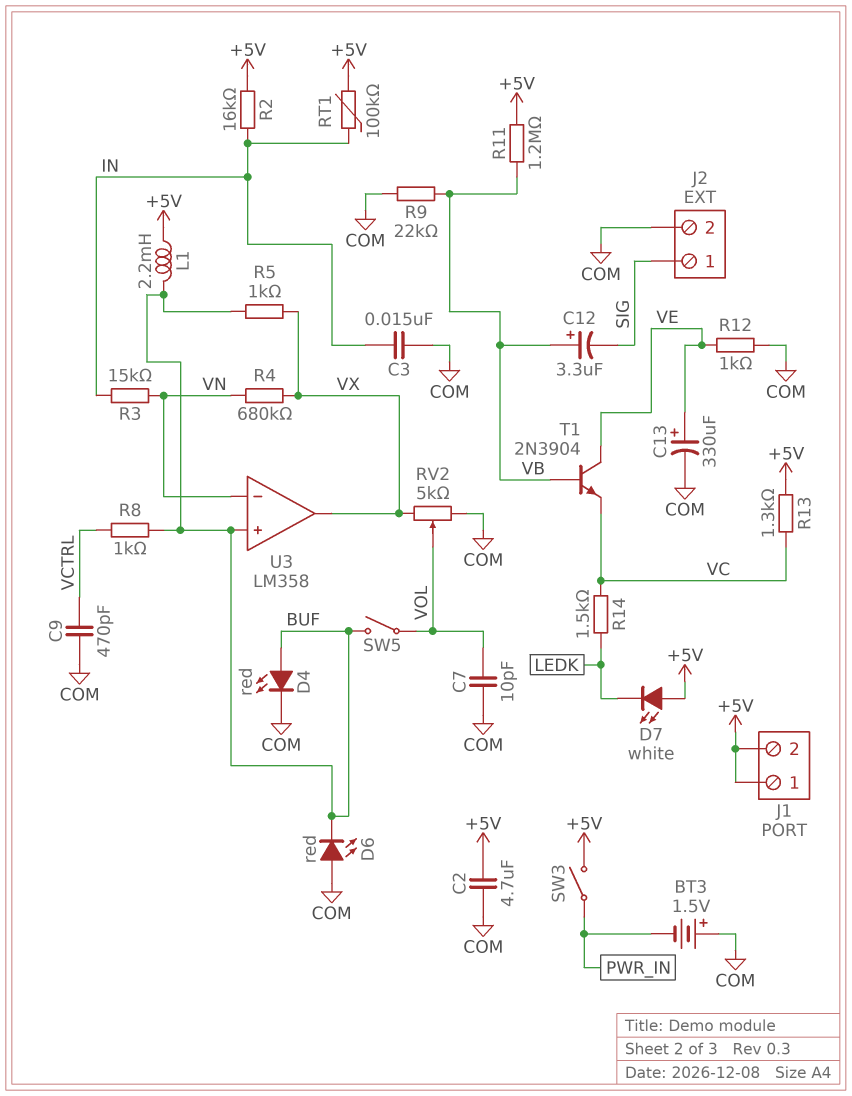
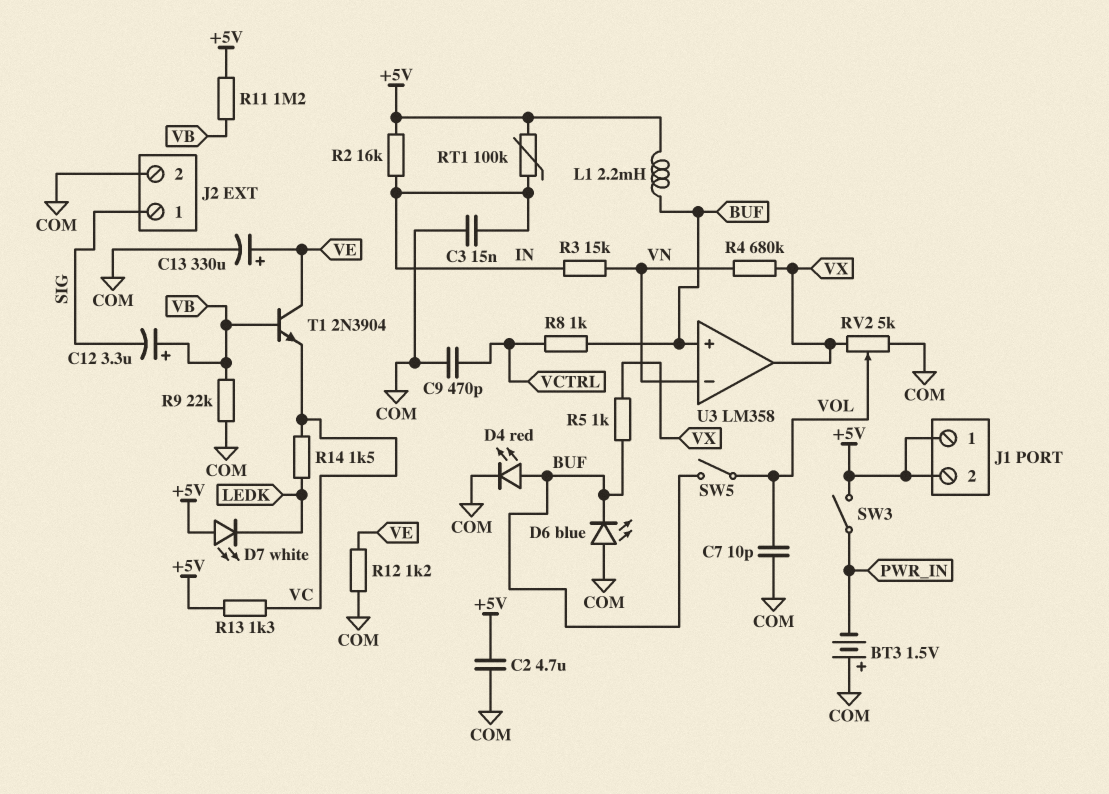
D6: LED red (A COM, K BUF) -> LED blue (A COM, K BUF)
R12: 1k (COM, VE) -> 1.2k (COM, VE)

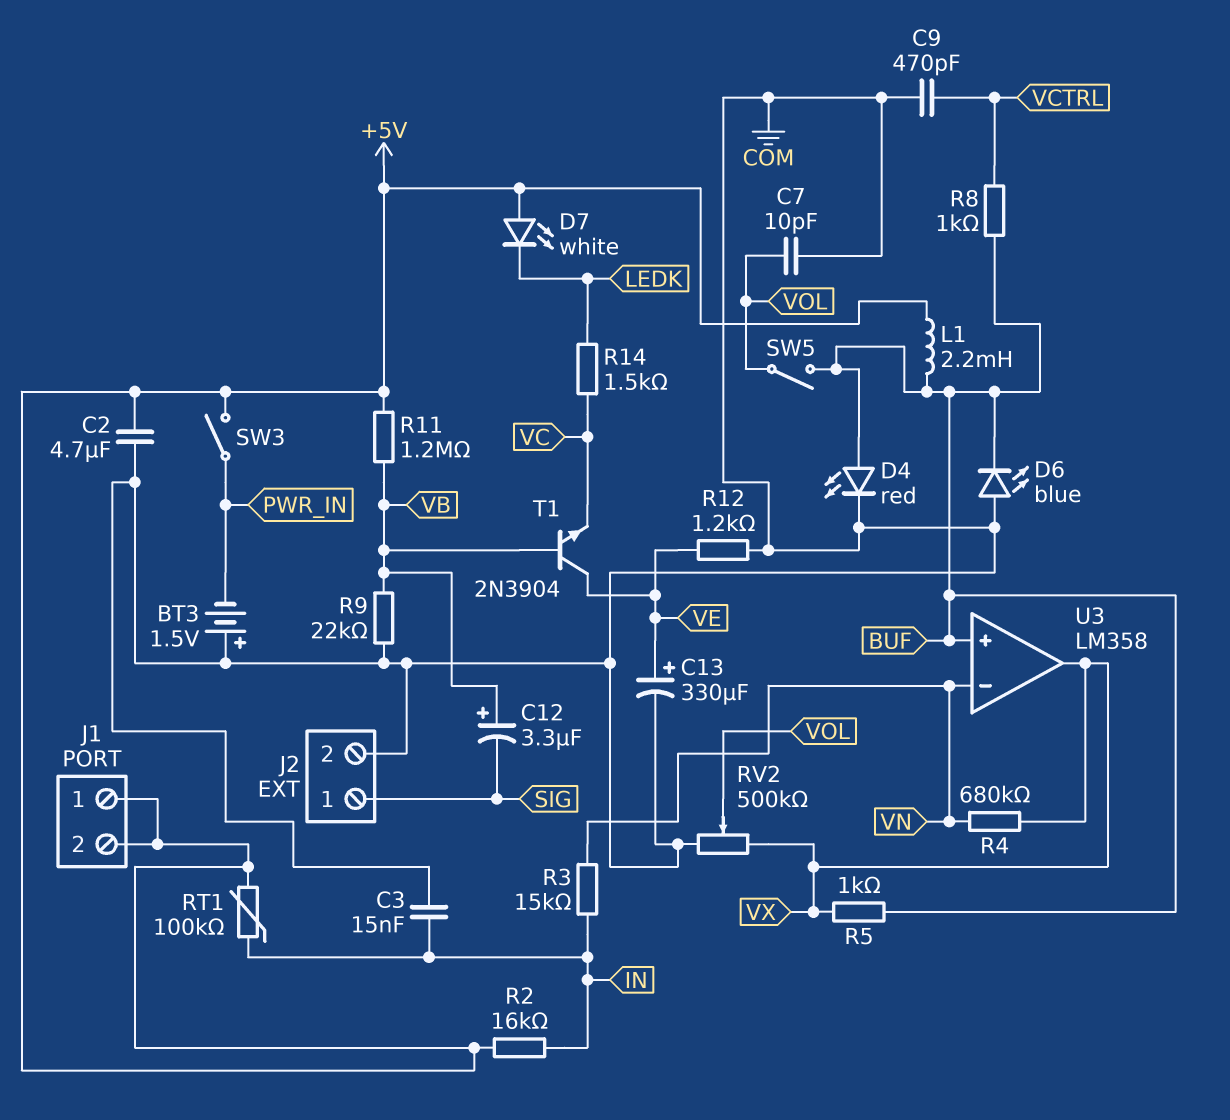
R13: 1.3k (+5V, VC) -> none
RV2: 5k (COM, VX, wiper VOL) -> 500k (COM, VX, wiper VOL)

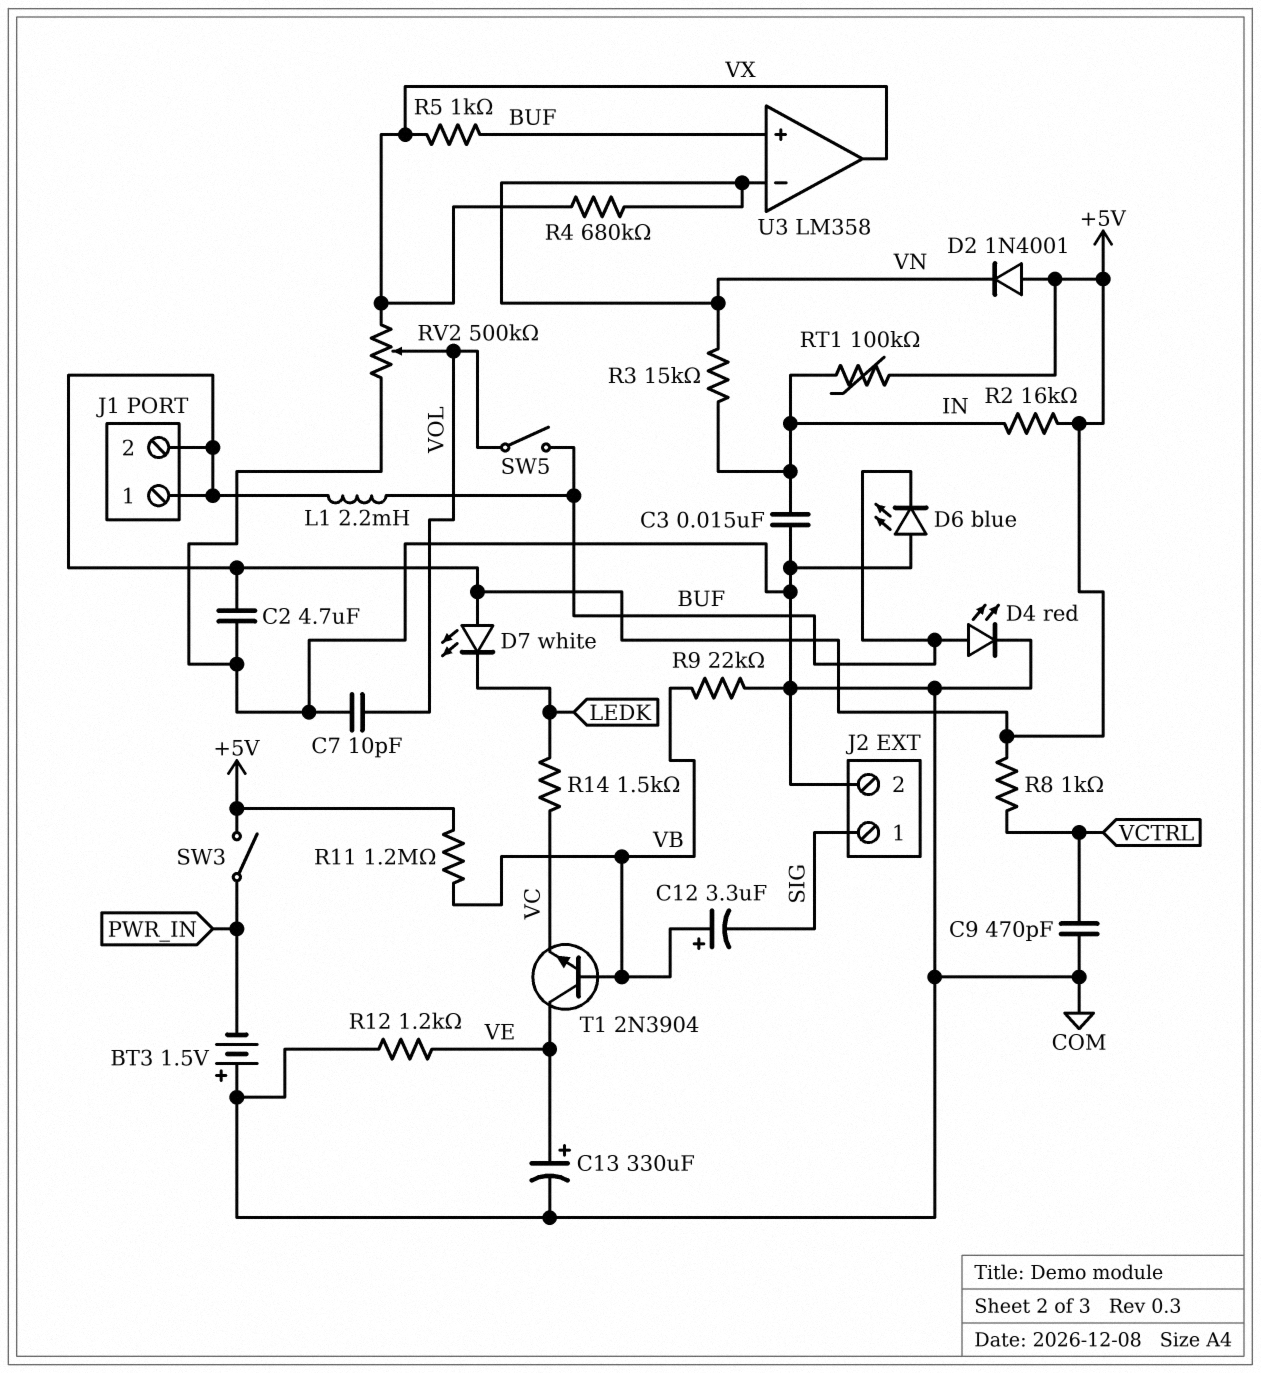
D2: none -> diode 1N4001 (A +5V, K VN)
R8: 1k (BUF, VCTRL) -> 1k (+5V, VCTRL)

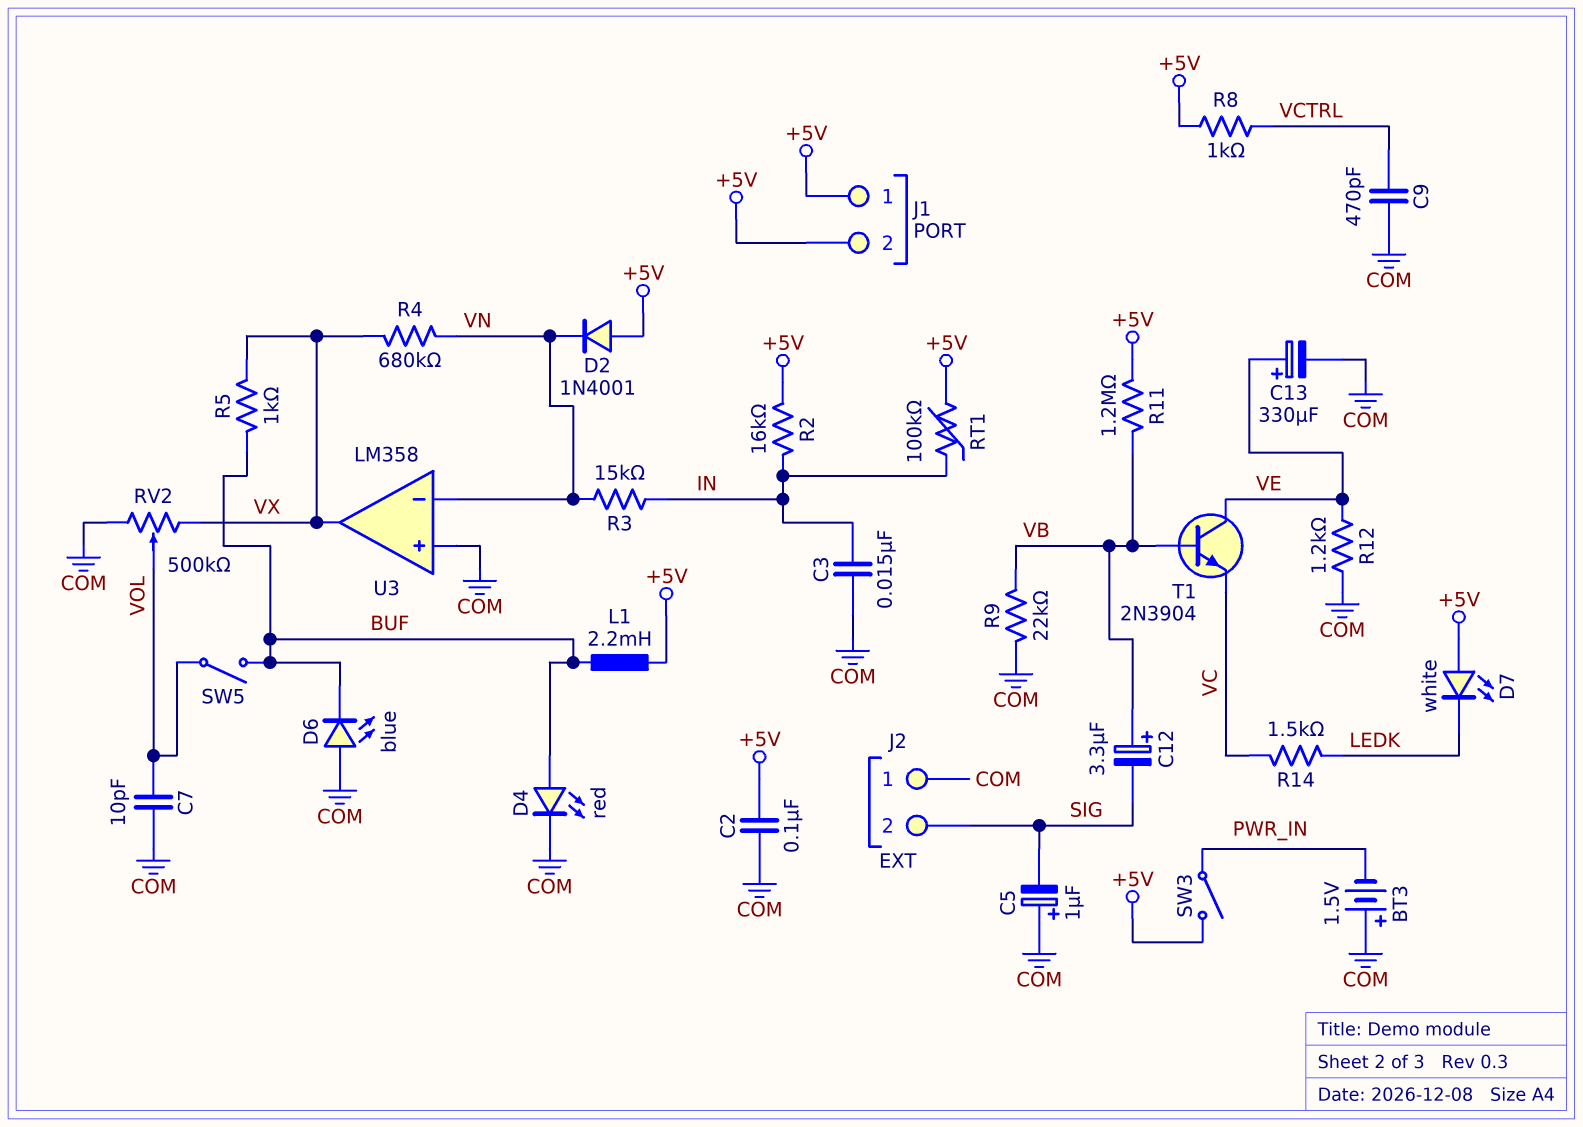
C2: 4.7uF (+5V, COM) -> 100nF (+5V, COM)
C5: none -> 1uF (plus COM, minus SIG)
J2 pin 1: SIG -> COM
J2 pin 2: COM -> SIG
U3 pin in+: BUF -> COM

